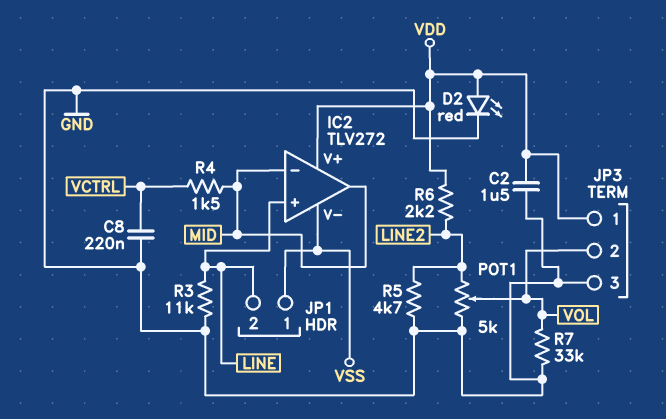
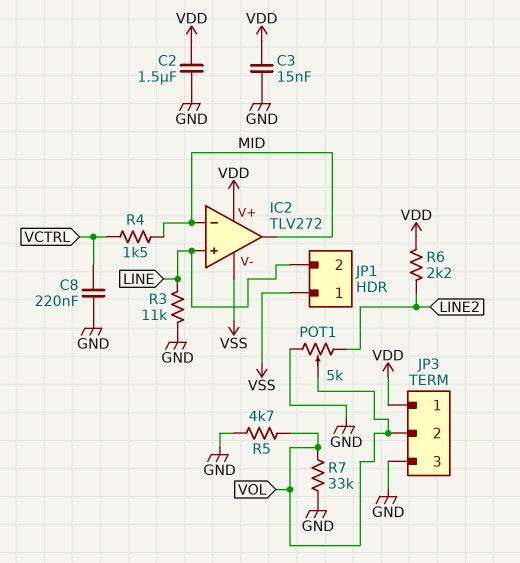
C3: none -> 15nF (GND, VDD)
D2: LED red (A VDD, K GND) -> none
R5: 4.7k (GND, LINE2) -> 4.7k (GND, VOL)

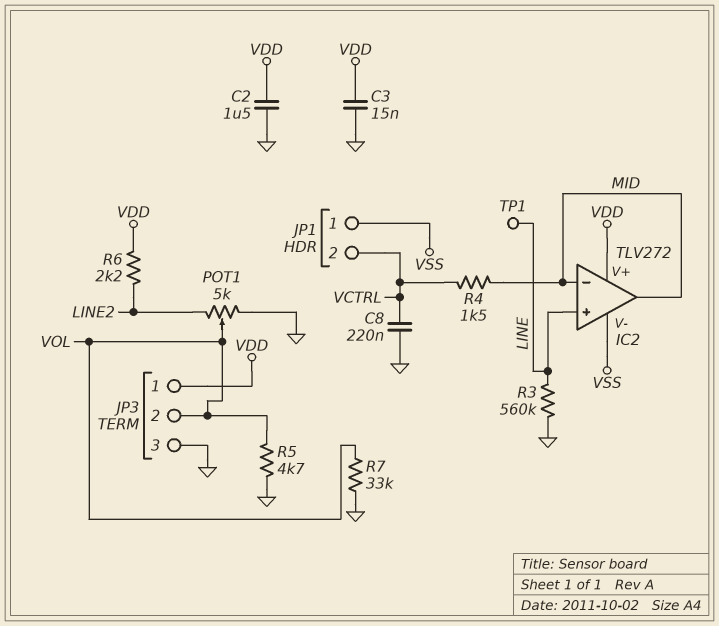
JP1 pin 2: LINE -> VCTRL
R3: 11k (GND, LINE) -> 560k (GND, LINE)
TP1: none -> test point (LINE)

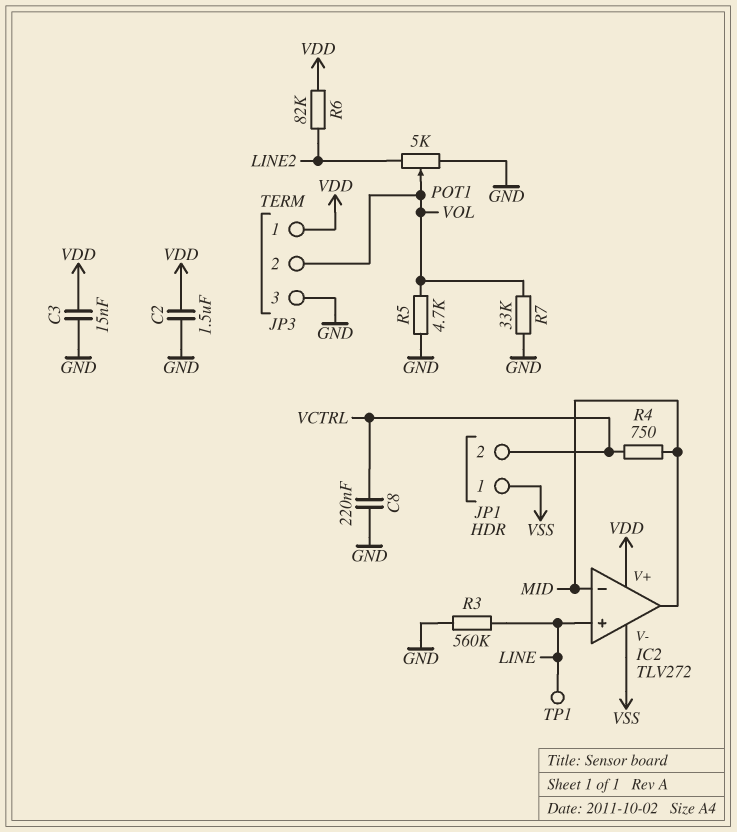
R4: 1.5k (MID, VCTRL) -> 750 (MID, VCTRL)
R6: 2.2k (LINE2, VDD) -> 82k (LINE2, VDD)

